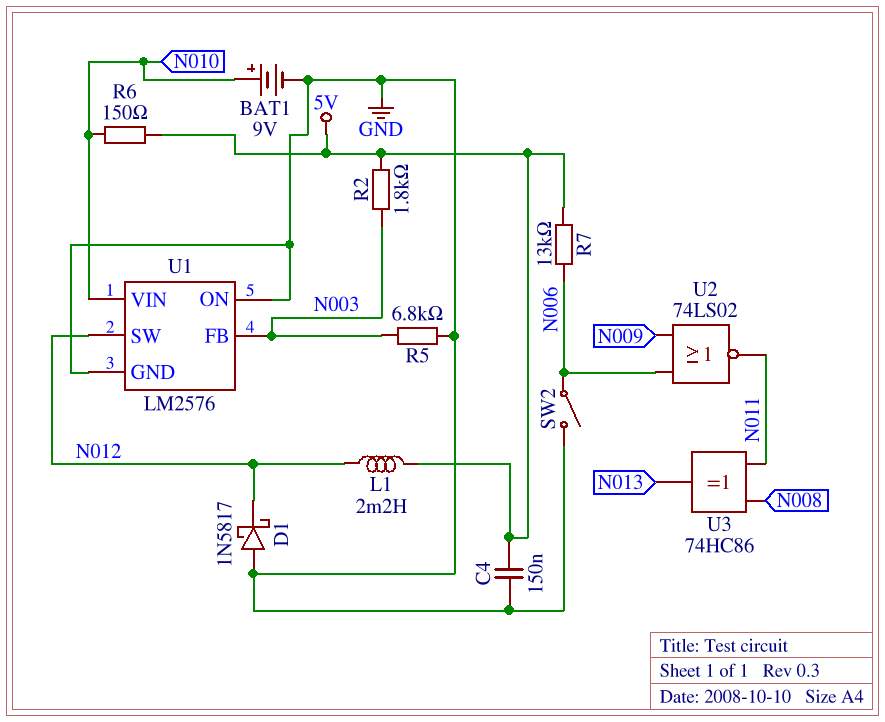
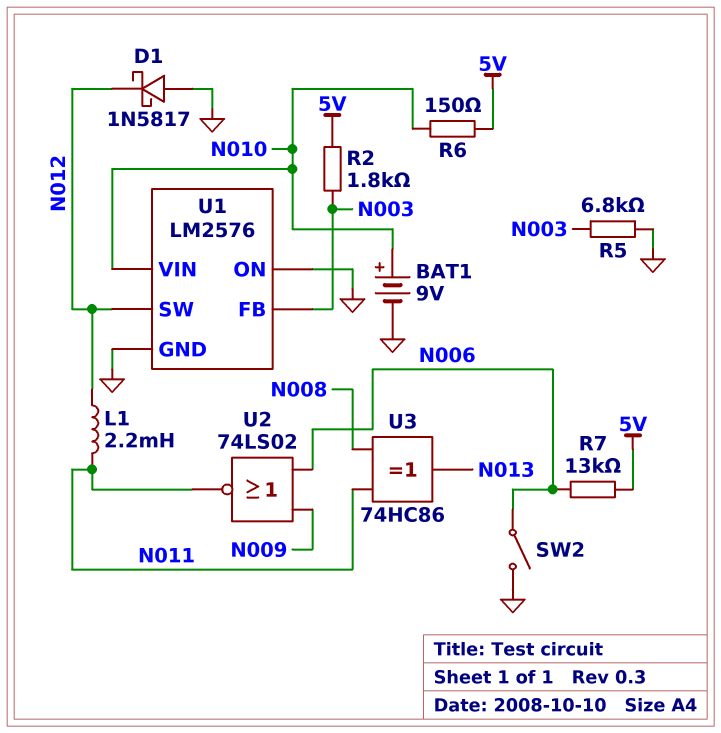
C4: 150nF (5V, GND) -> none
L1: 2.2mH (5V, N012) -> 2.2mH (N011, N012)

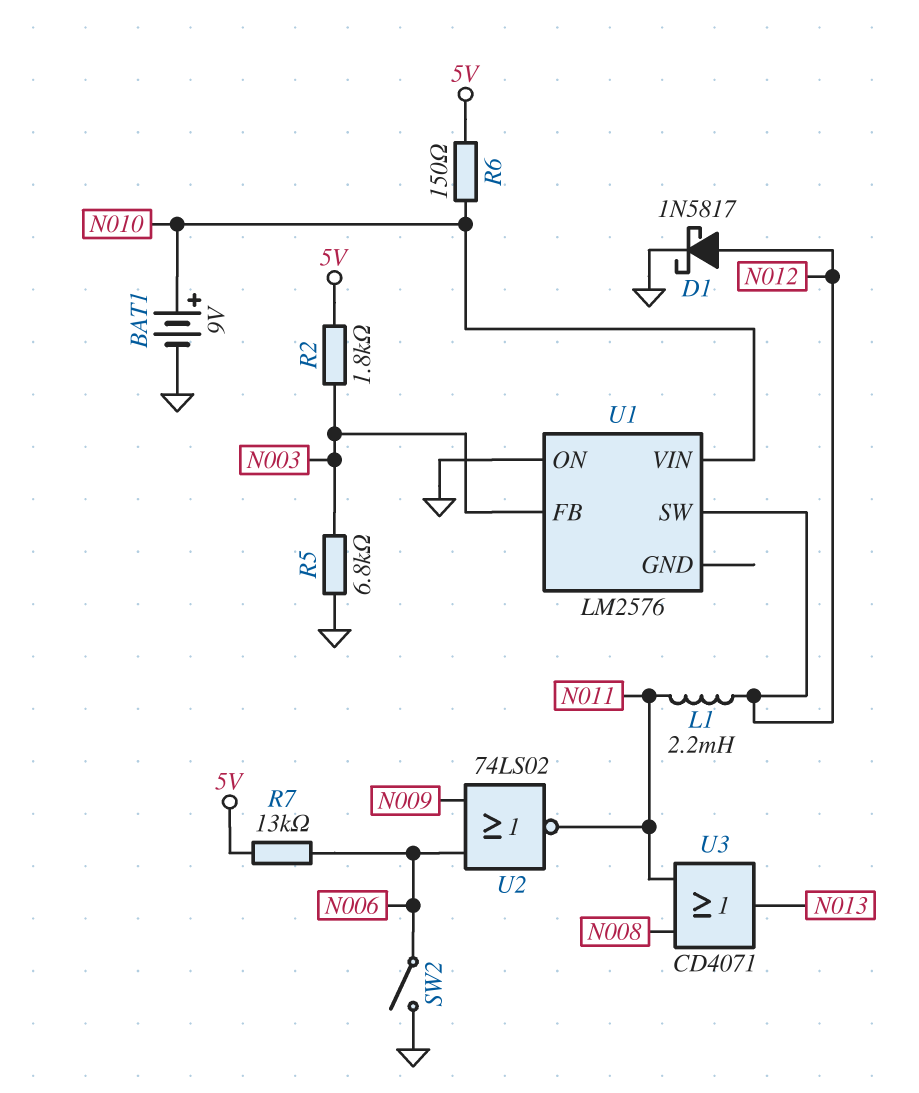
D1: schottky 1N5817 (A GND, K N012) -> schottky 1N5817 (A N012, K GND)
U1 pin GND: GND -> none
U3: XOR 74HC86 (in N008, in N011, out N013) -> OR CD4071 (in N008, in N011, out N013)

